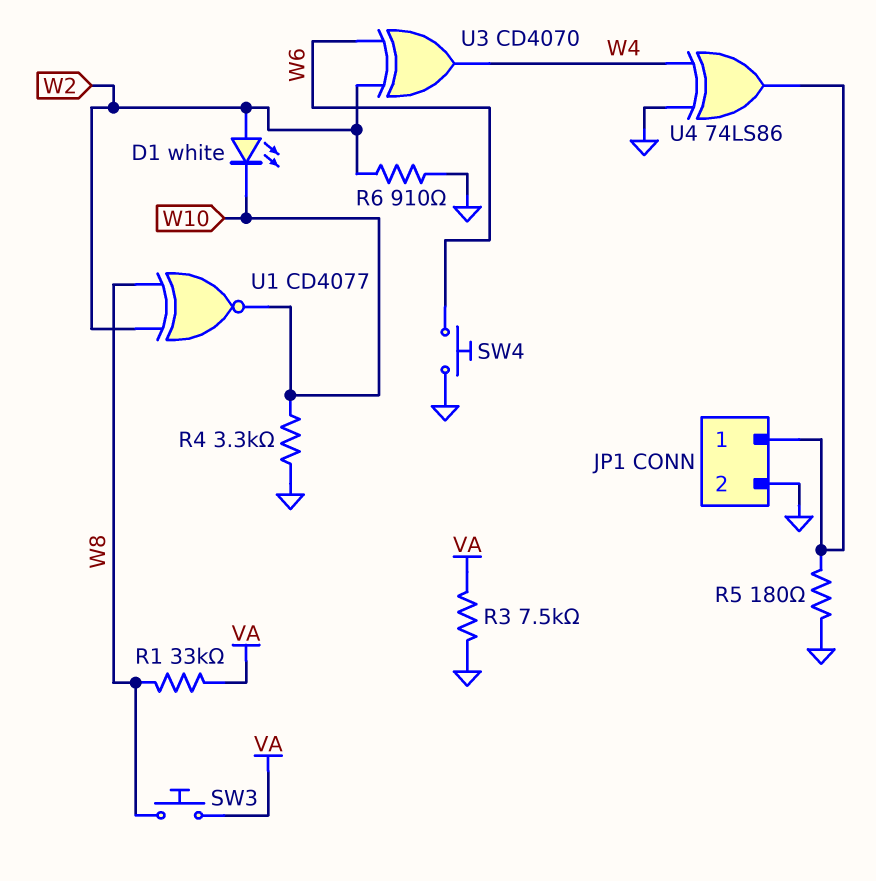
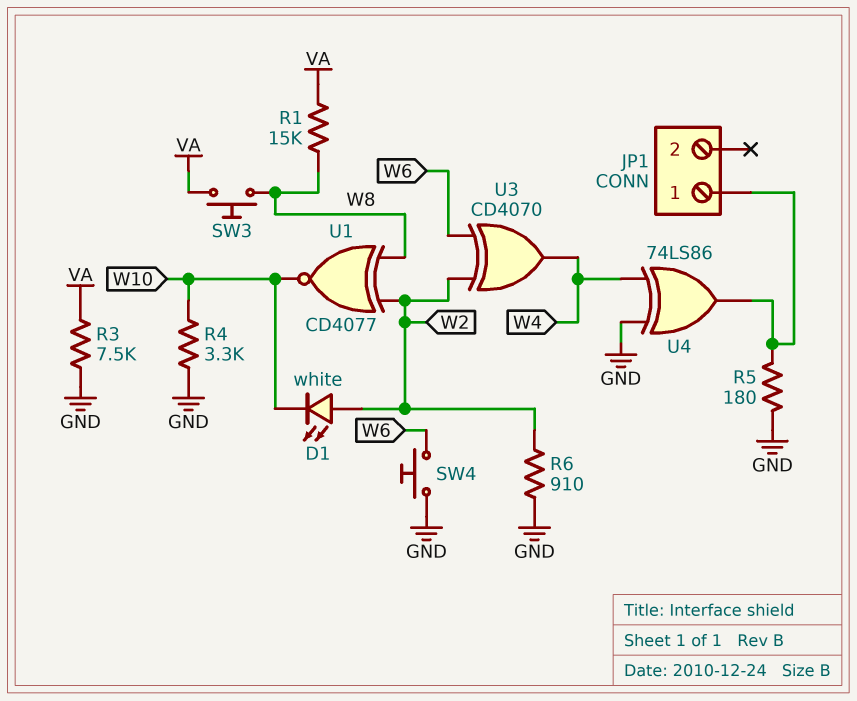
JP1 pin 2: GND -> none
R1: 33k (VA, W8) -> 15k (VA, W8)

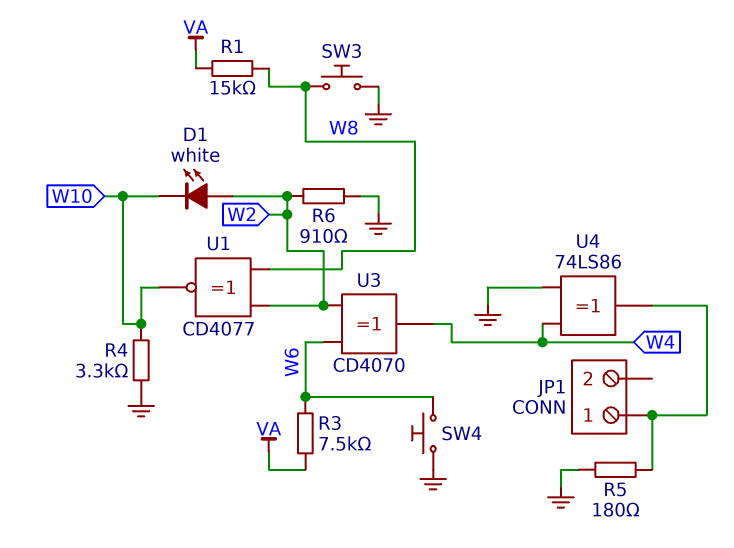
R3: 7.5k (GND, VA) -> 7.5k (VA, W6)
SW3: button (VA, W8) -> button (GND, W8)

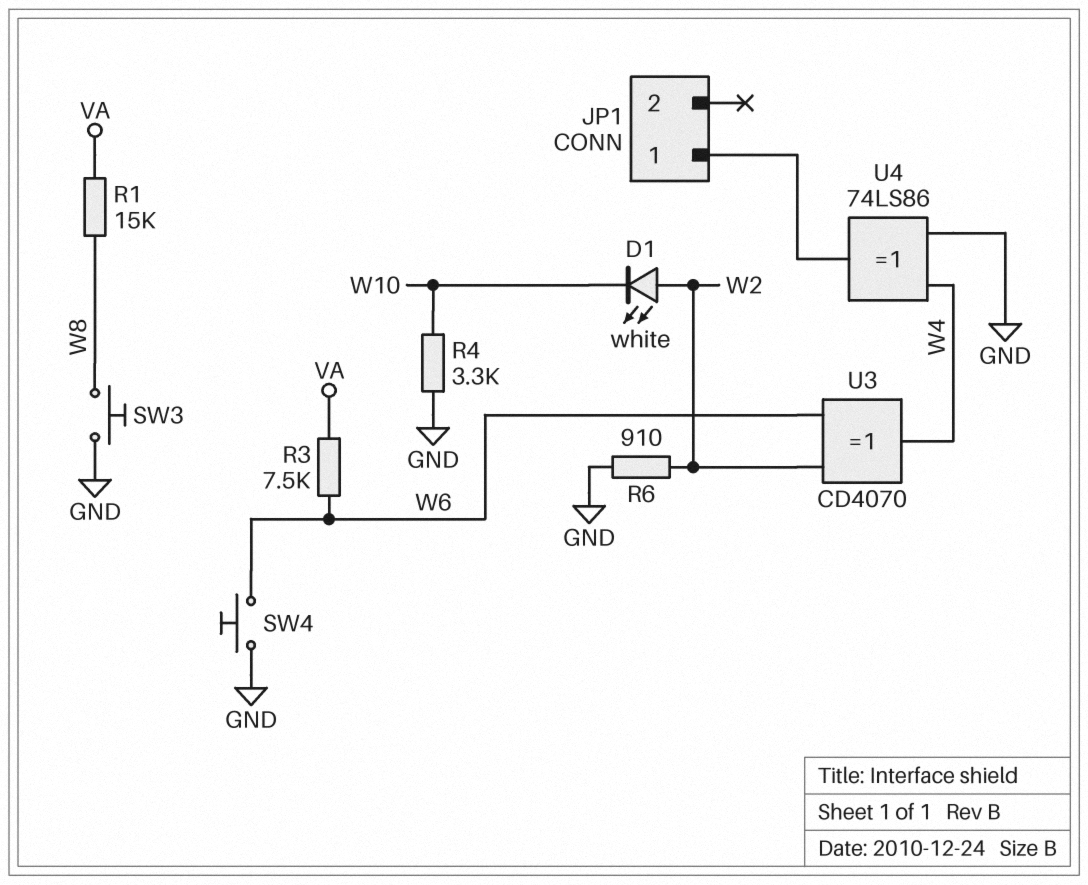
R5: 180 (GND, JP1/1) -> none
U1: XNOR CD4077 (in W2, in W8, out W10) -> none

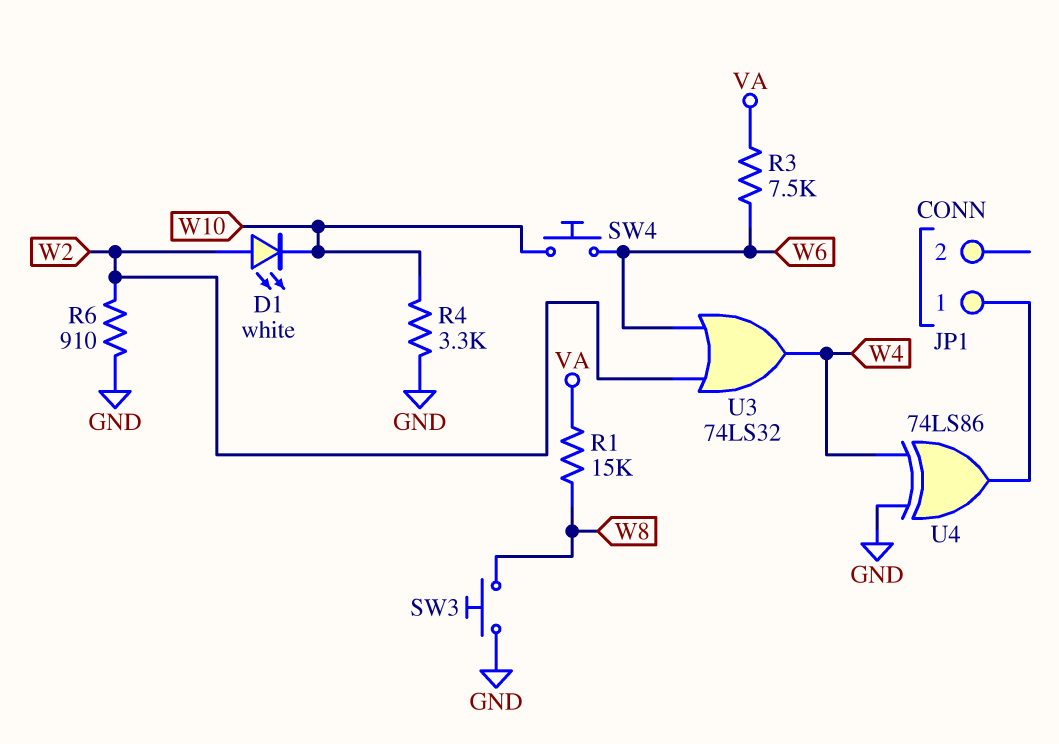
SW4: button (GND, W6) -> button (W6, W10)
U3: XOR CD4070 (in W2, in W6, out W4) -> OR 74LS32 (in W2, in W6, out W4)

